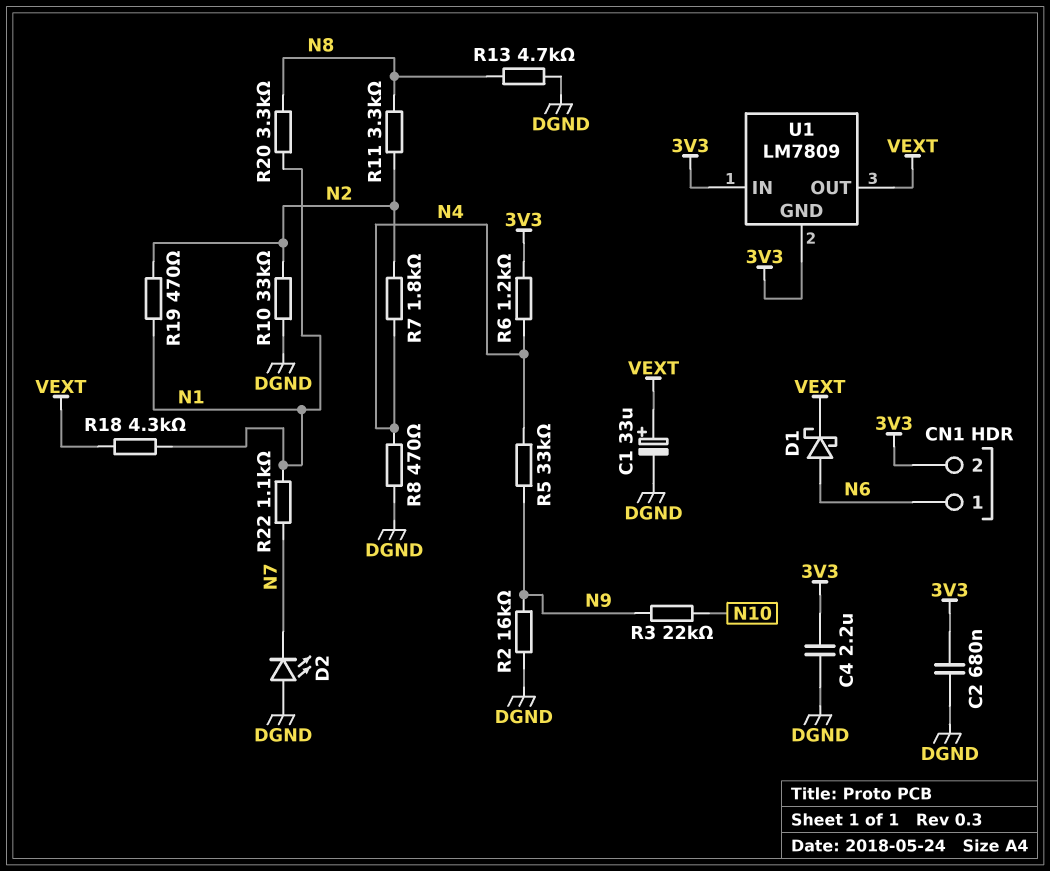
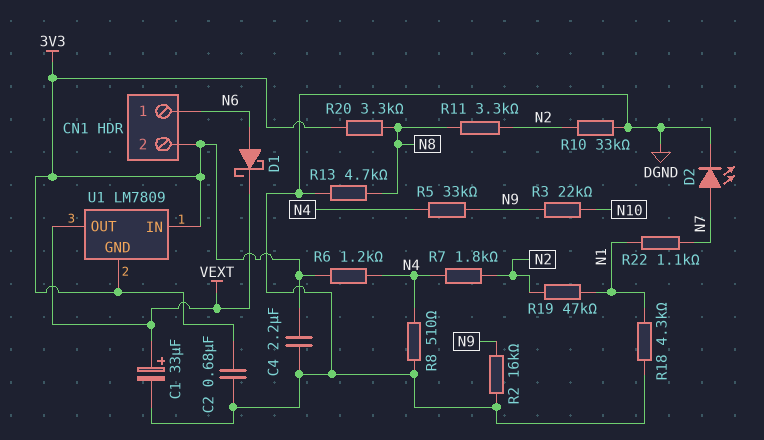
D2: LED (A DGND, K N7) -> LED (A N7, K DGND)
R8: 470 (DGND, N4) -> 510 (DGND, N4)
R18: 4.3k (N1, VEXT) -> 4.3k (DGND, N1)
R19: 470 (N1, N2) -> 47k (N1, N2)
R20: 3.3k (N1, N8) -> 3.3k (3V3, N8)

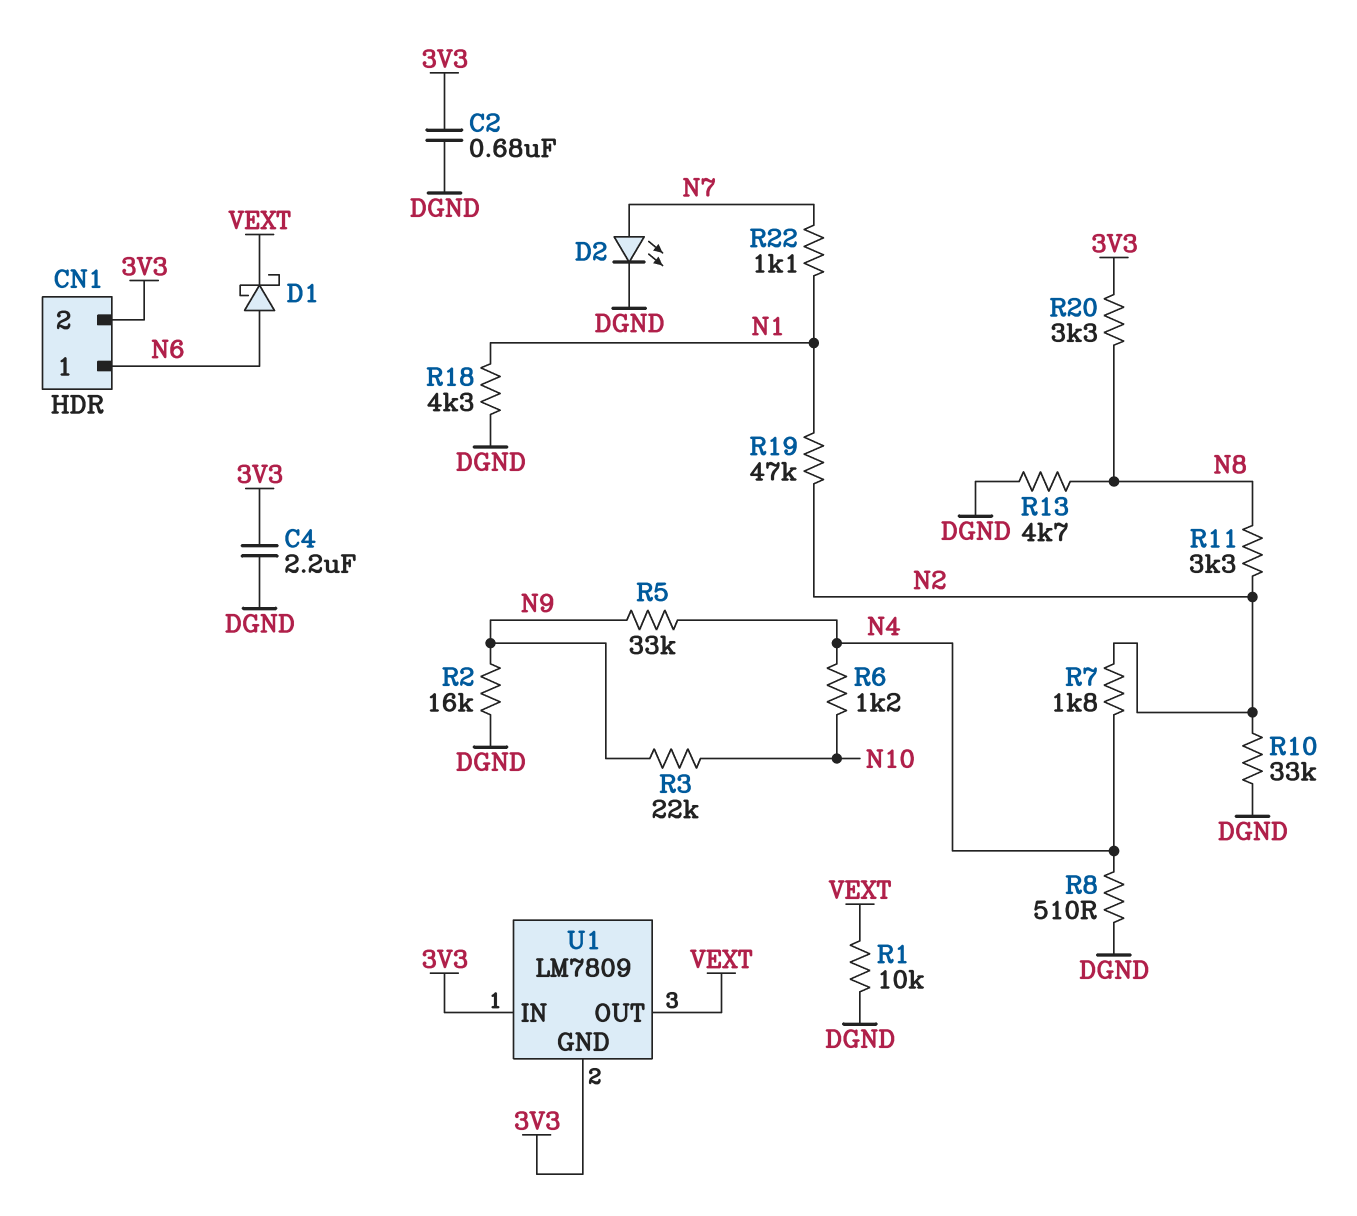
C1: 33uF (plus VEXT, minus DGND) -> none
R1: none -> 10k (DGND, VEXT)
R6: 1.2k (3V3, N4) -> 1.2k (N4, N10)

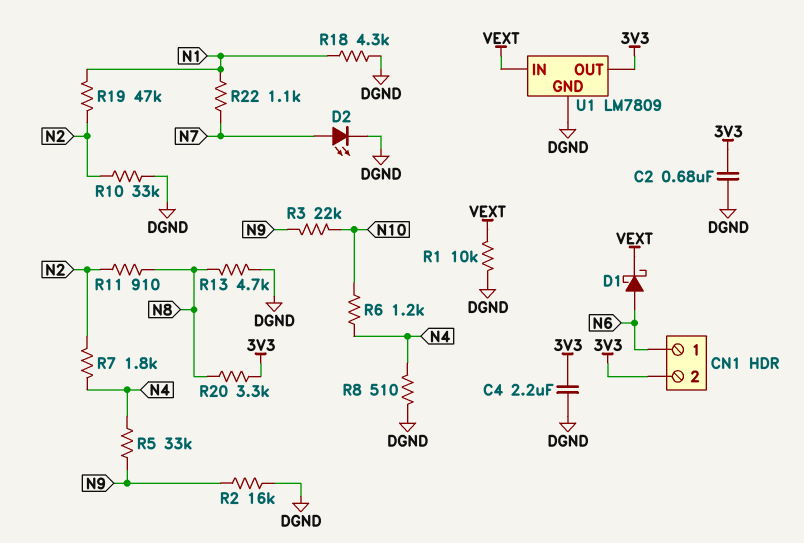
R11: 3.3k (N2, N8) -> 910 (N2, N8)
U1 pin GND: 3V3 -> DGND
U1 pin IN: 3V3 -> VEXT
U1 pin OUT: VEXT -> 3V3

